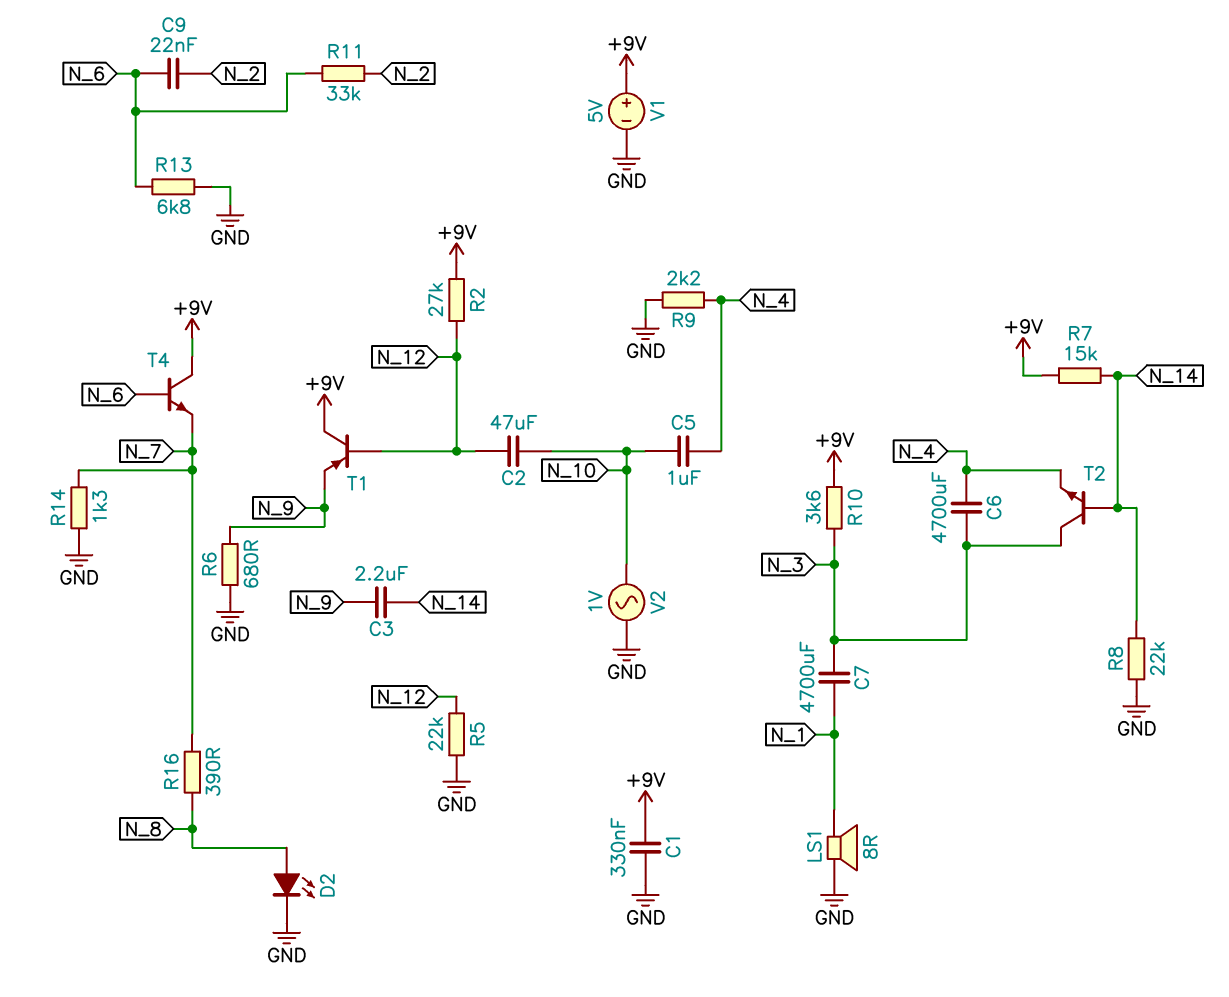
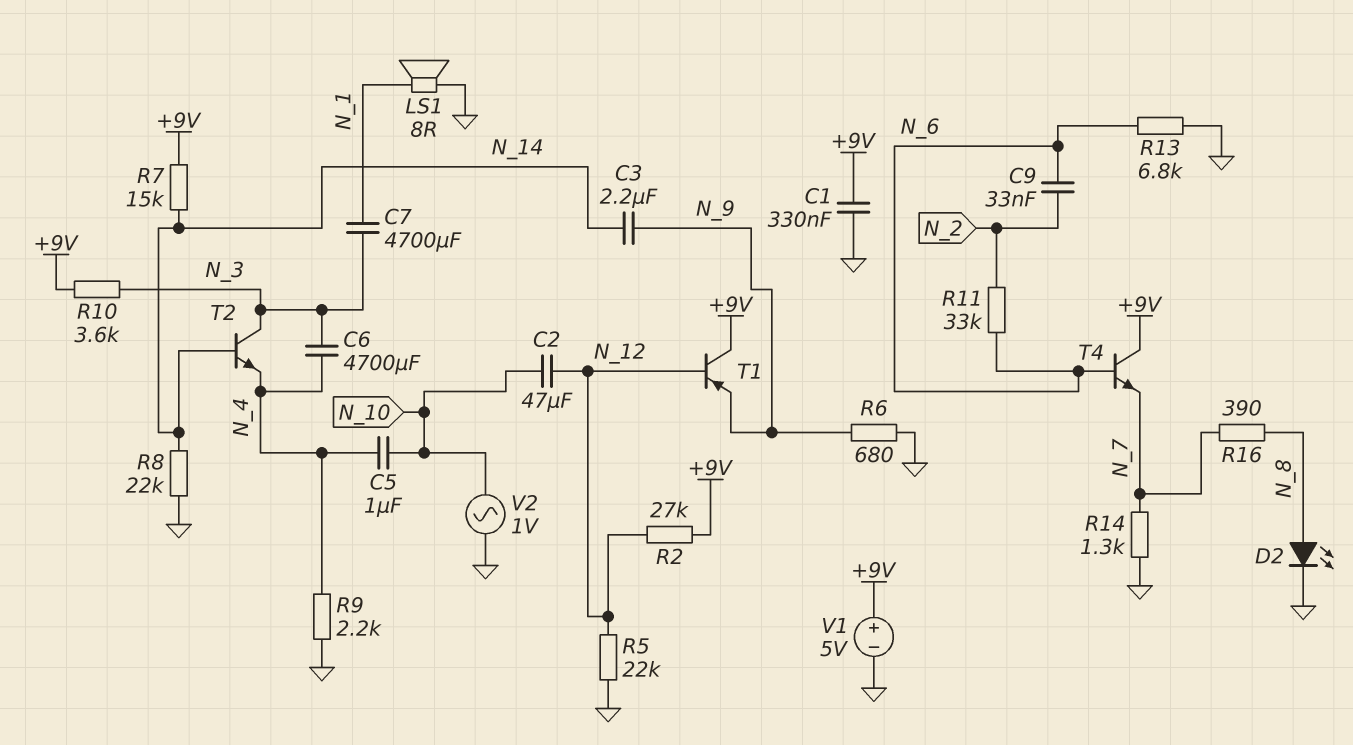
C9: 22nF (N_2, N_6) -> 33nF (N_2, N_6)

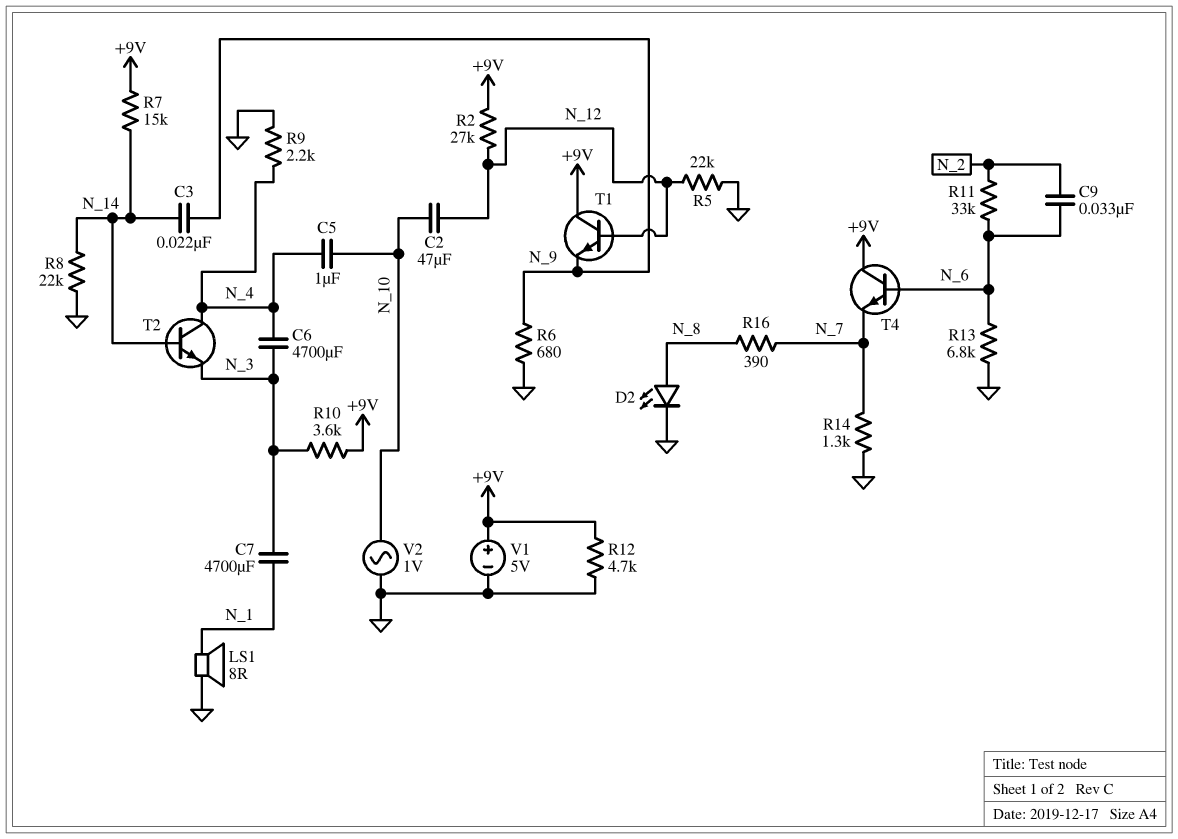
C1: 330nF (+9V, GND) -> none
C3: 2.2uF (N_9, N_14) -> 22nF (N_9, N_14)
R12: none -> 4.7k (+9V, GND)
T1: PNP (B N_12, C +9V, E N_9) -> NPN (B N_12, C +9V, E N_9)
T2: NPN (B N_14, C N_3, E N_4) -> NPN (B N_14, C N_4, E N_3)

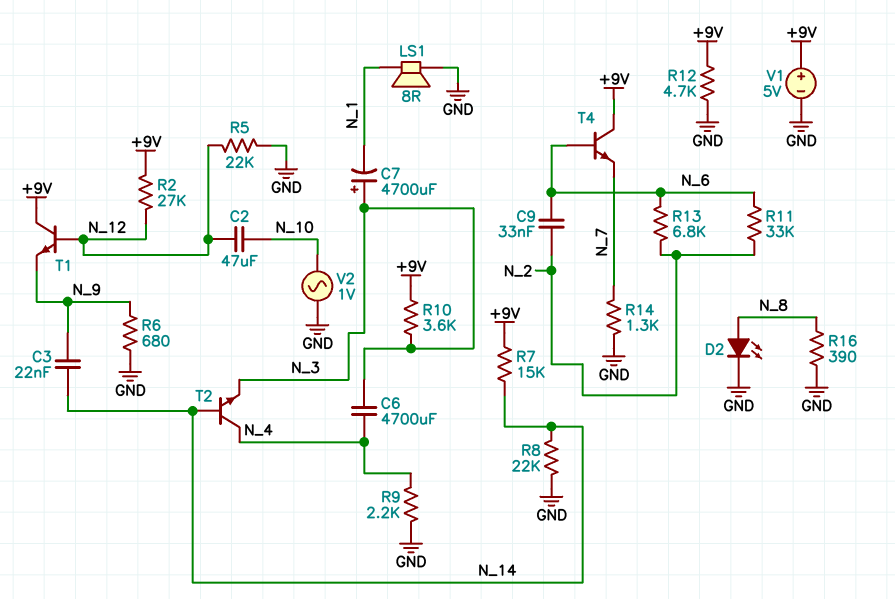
C5: 1uF (N_4, N_10) -> none
C7: 4700uF (N_1, N_3) -> 4700uF (plus N_3, minus N_1)
R13: 6.8k (GND, N_6) -> 6.8k (N_2, N_6)
R16: 390 (N_7, N_8) -> 390 (GND, N_8)

